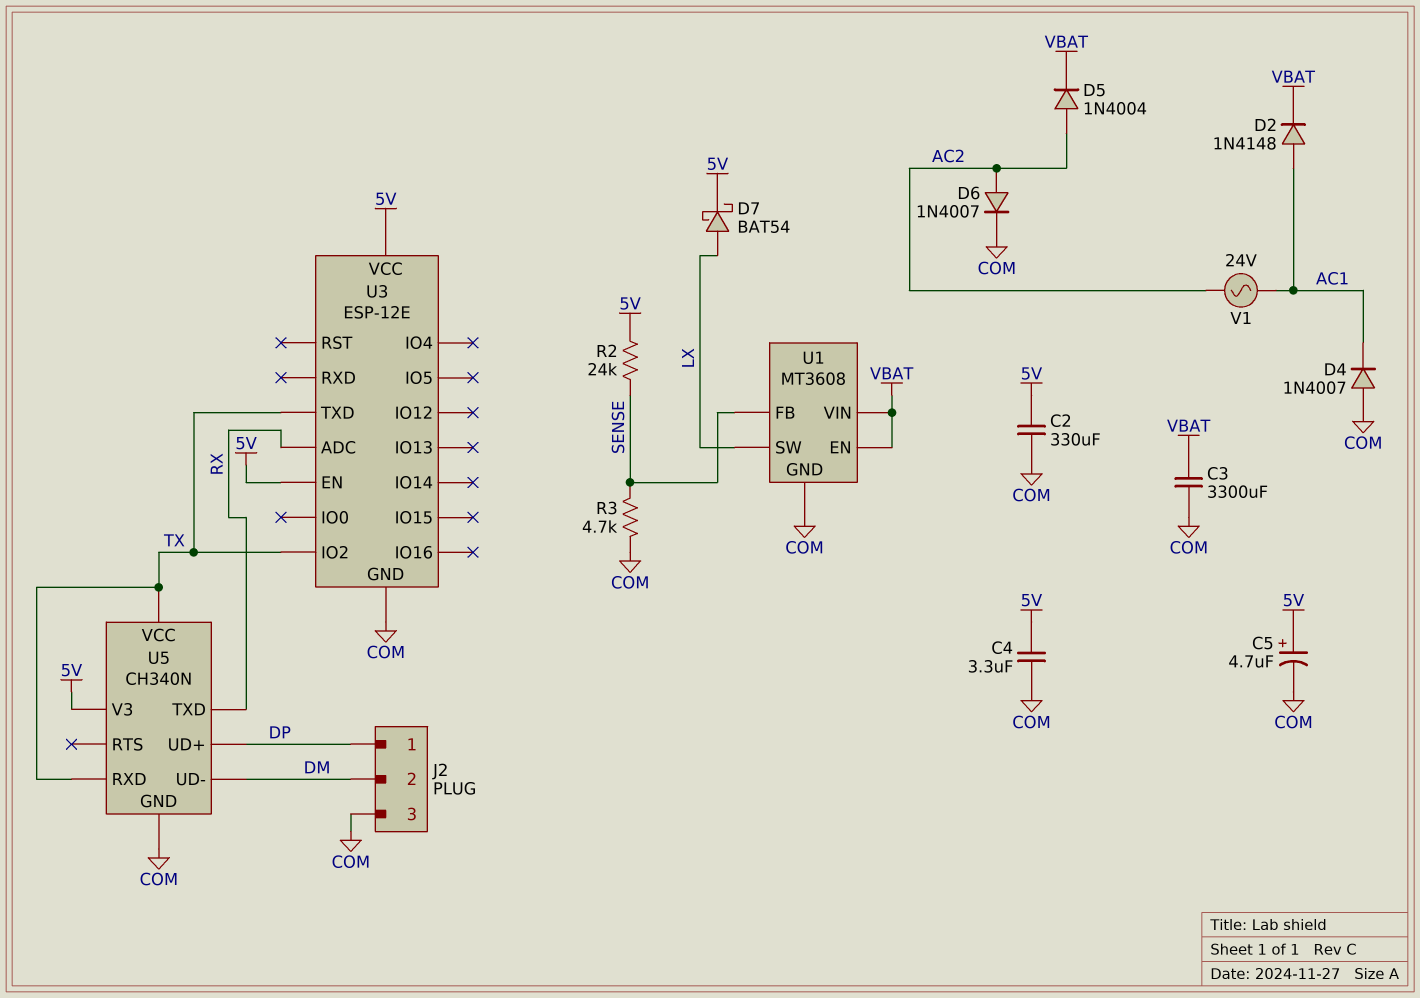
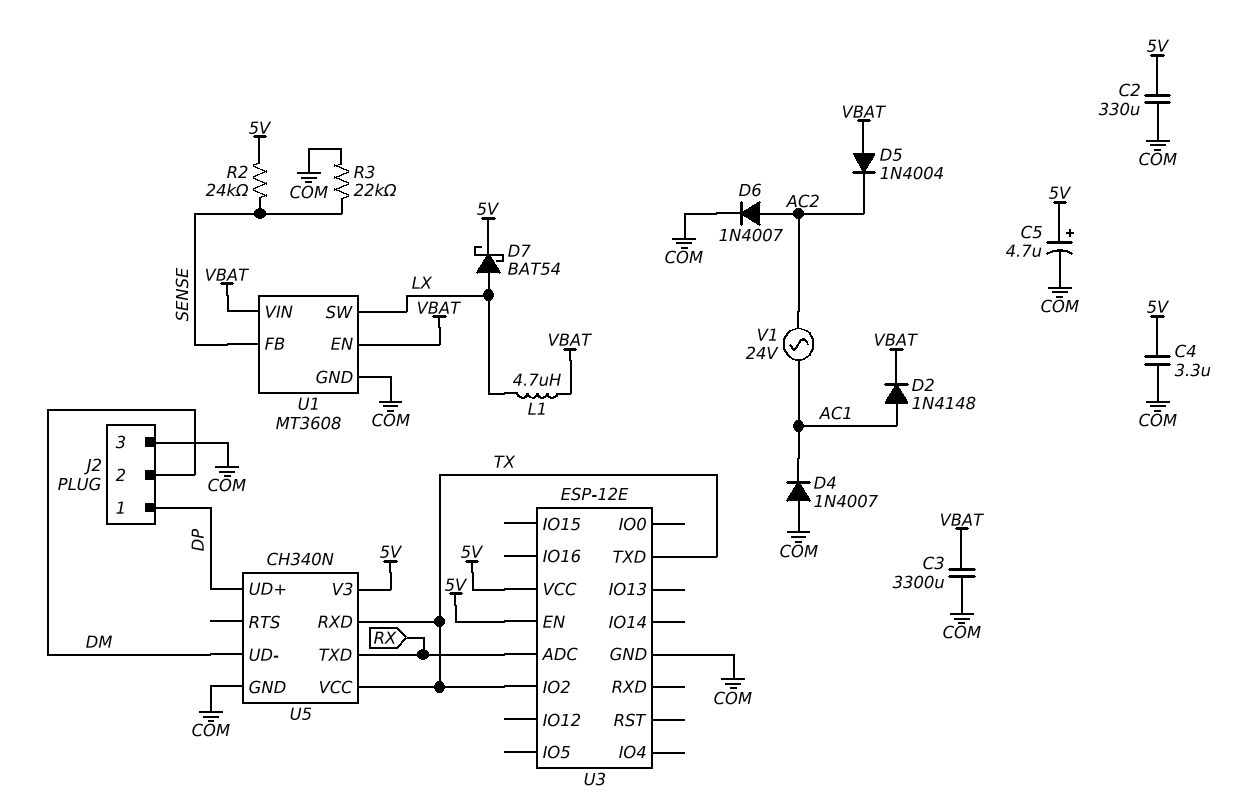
D5: diode 1N4004 (A AC2, K VBAT) -> diode 1N4004 (A VBAT, K AC2)
L1: none -> 4.7uH (LX, VBAT)
R3: 4.7k (COM, SENSE) -> 22k (COM, SENSE)

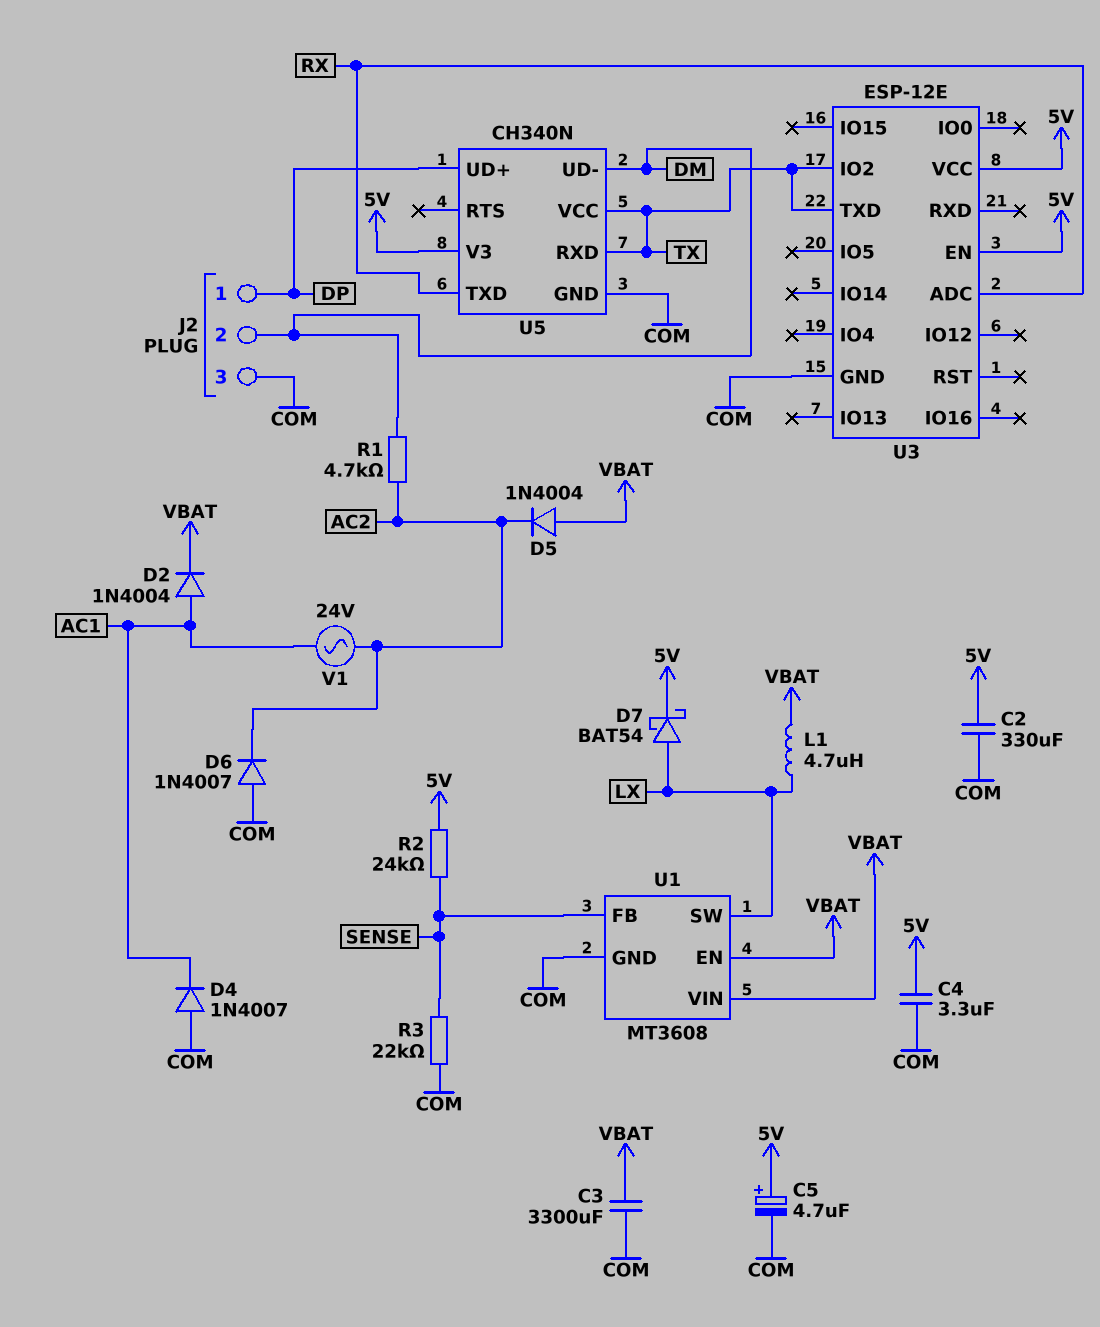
D2: diode 1N4148 (A AC1, K VBAT) -> diode 1N4004 (A AC1, K VBAT)
D6: diode 1N4007 (A AC2, K COM) -> diode 1N4007 (A COM, K AC2)
R1: none -> 4.7k (AC2, DM)

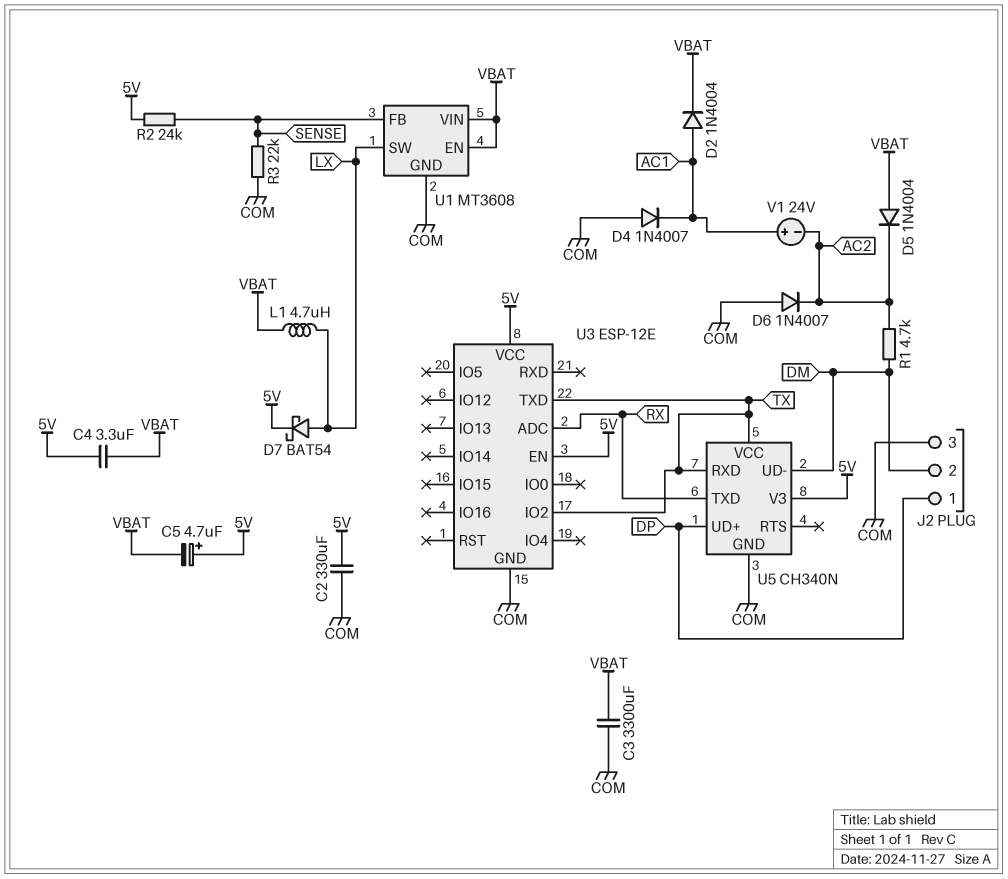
C4: 3.3uF (5V, COM) -> 3.3uF (5V, VBAT)
C5: 4.7uF (plus 5V, minus COM) -> 4.7uF (plus 5V, minus VBAT)
V1: AC 24V (AC1, AC2) -> 24V (plus AC1, minus AC2)

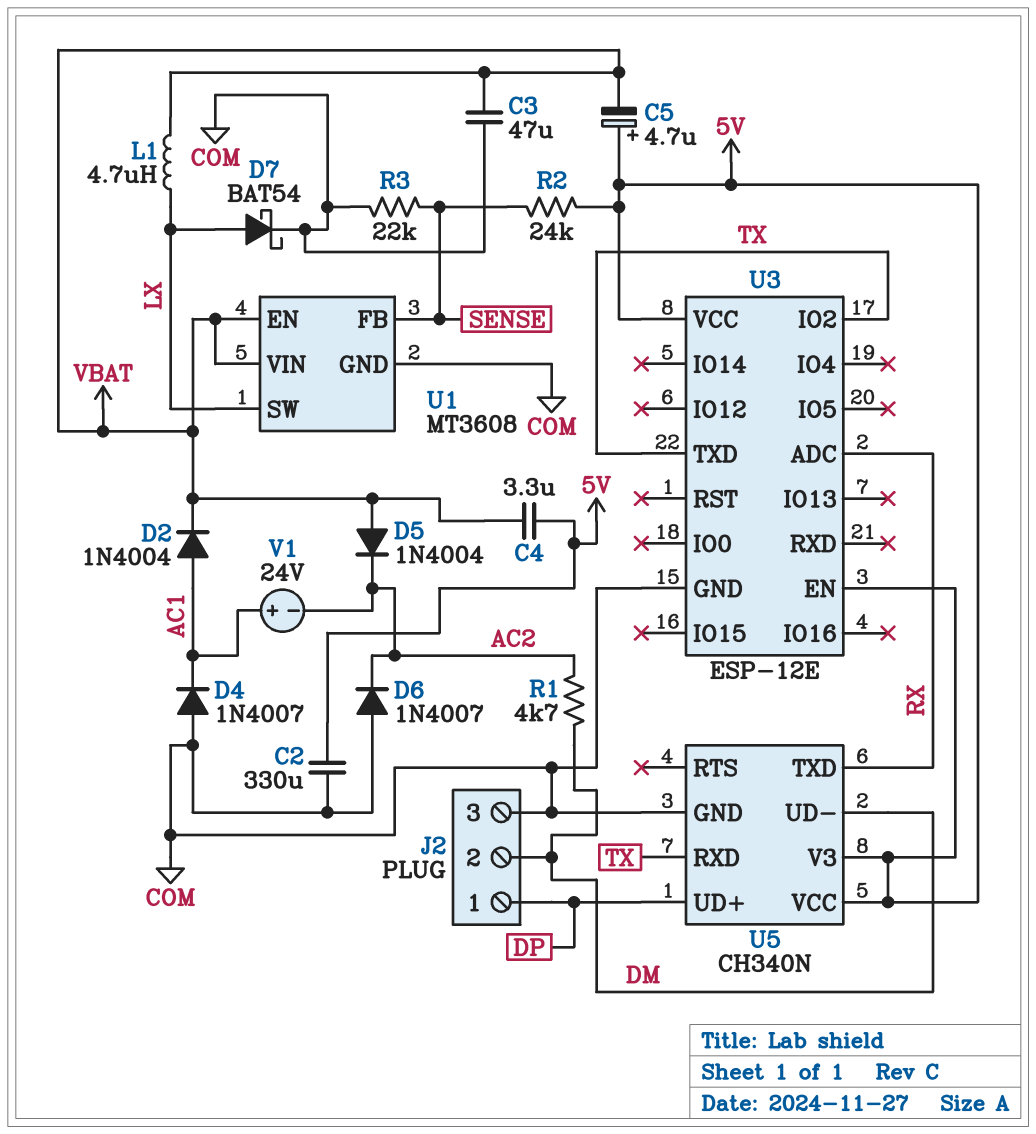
C3: 3300uF (COM, VBAT) -> 47uF (COM, VBAT)
D7: schottky BAT54 (A LX, K 5V) -> schottky BAT54 (A LX, K COM)
U5 pin VCC: TX -> 5V

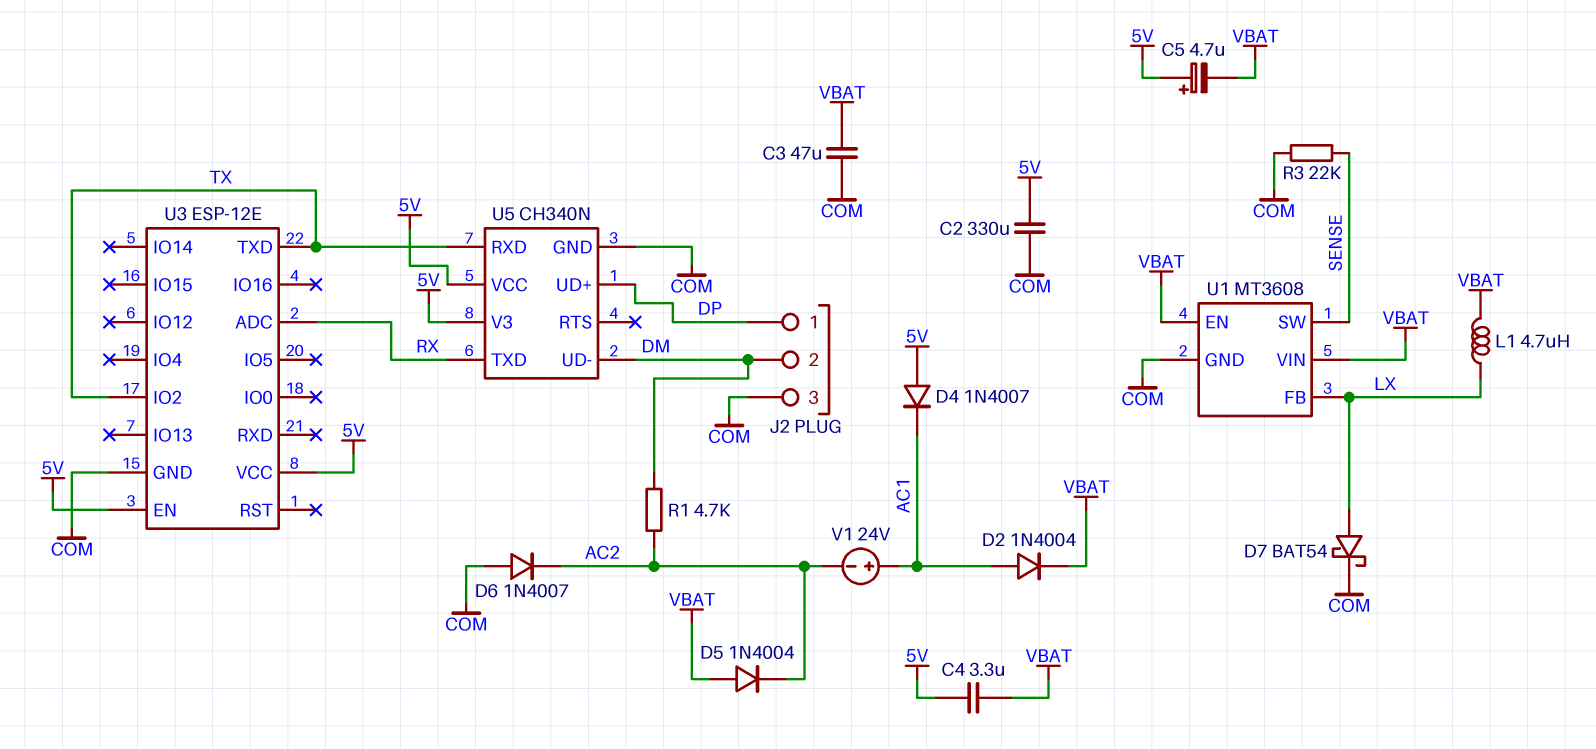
D4: diode 1N4007 (A COM, K AC1) -> diode 1N4007 (A 5V, K AC1)
R2: 24k (5V, SENSE) -> none
U1 pin FB: SENSE -> LX
U1 pin SW: LX -> SENSE

